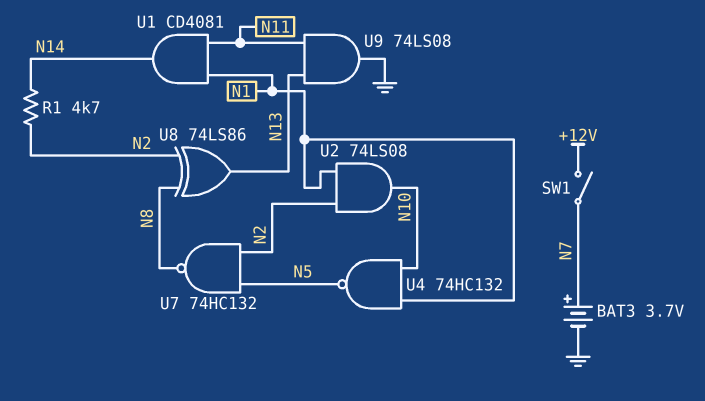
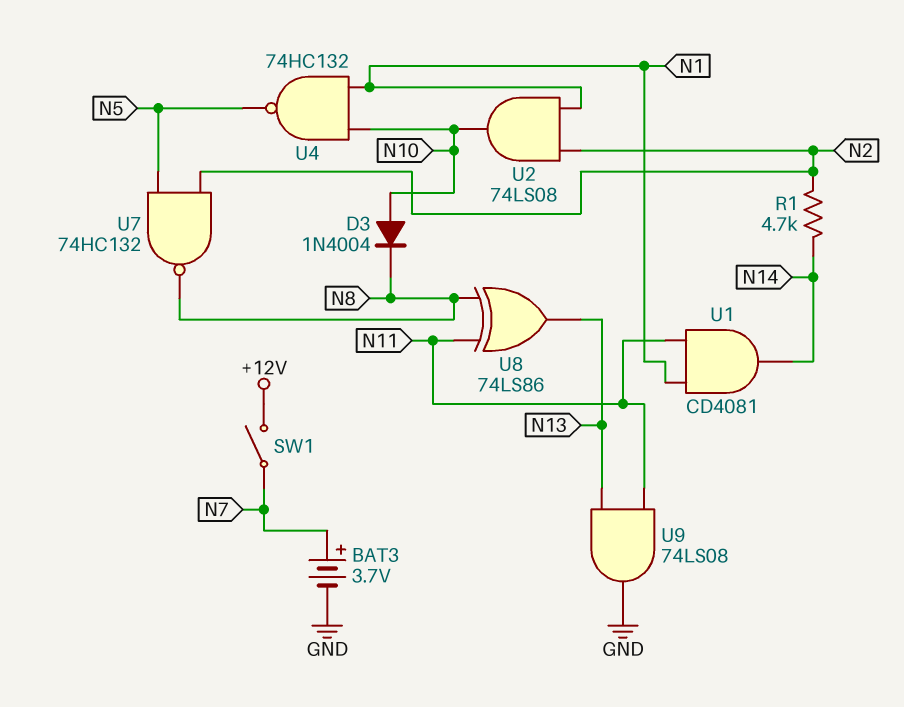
D3: none -> diode 1N4004 (A N10, K N8)
U8: XOR 74LS86 (in N2, in N8, out N13) -> XOR 74LS86 (in N8, in N11, out N13)

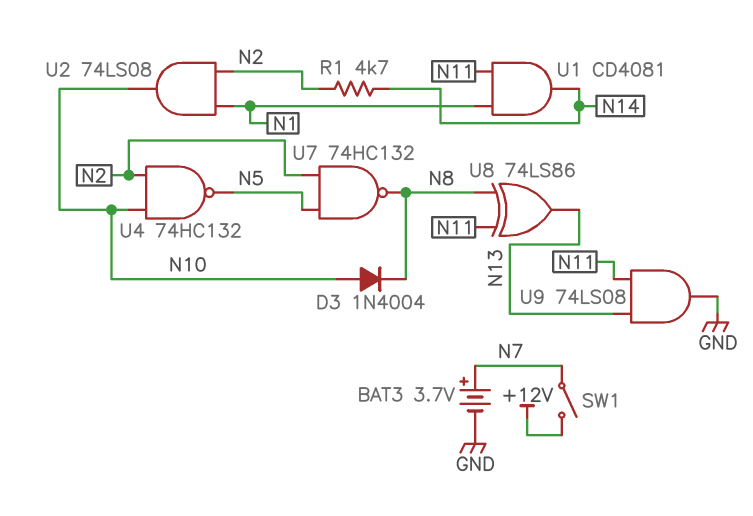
U4: NAND 74HC132 (in N1, in N10, out N5) -> NAND 74HC132 (in N2, in N10, out N5)

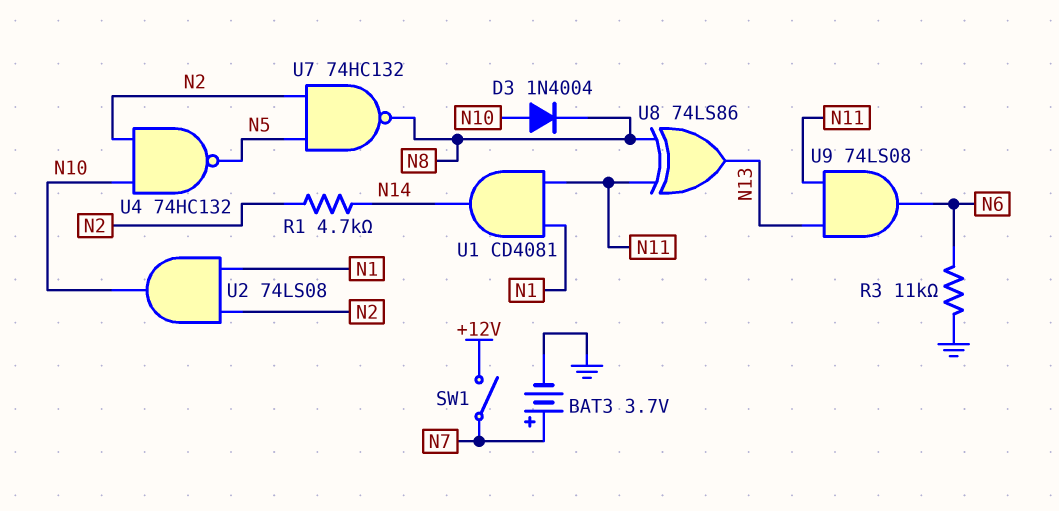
R3: none -> 11k (GND, N6)
U9: AND 74LS08 (in N11, in N13, out GND) -> AND 74LS08 (in N11, in N13, out N6)

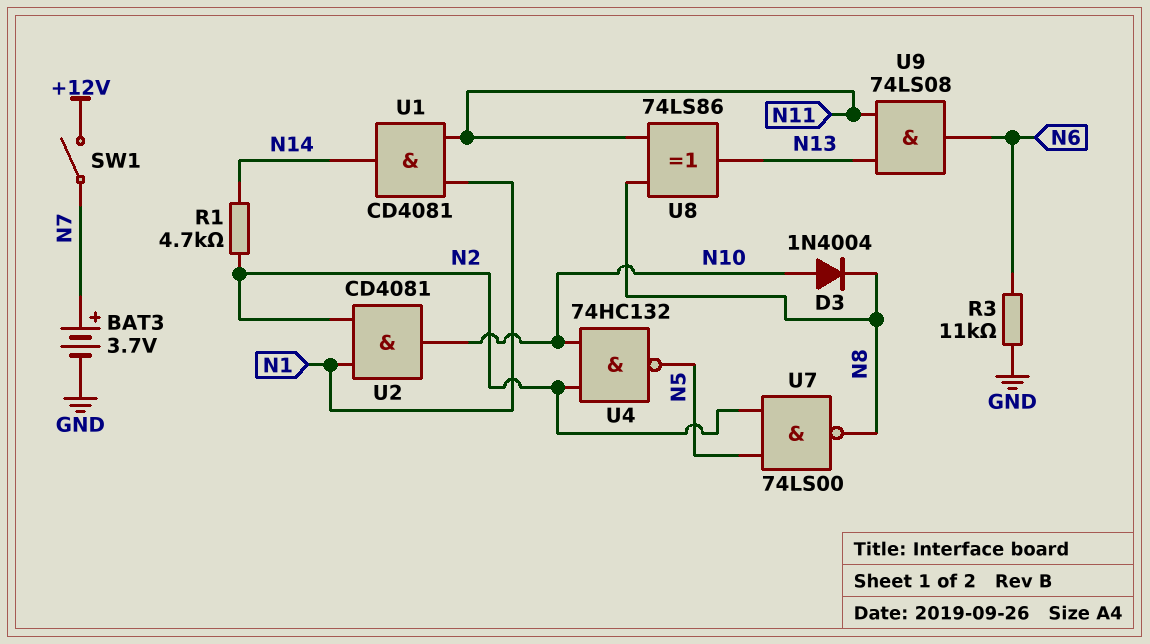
U2: AND 74LS08 (in N1, in N2, out N10) -> AND CD4081 (in N1, in N2, out N10)
U7: NAND 74HC132 (in N2, in N5, out N8) -> NAND 74LS00 (in N2, in N5, out N8)

